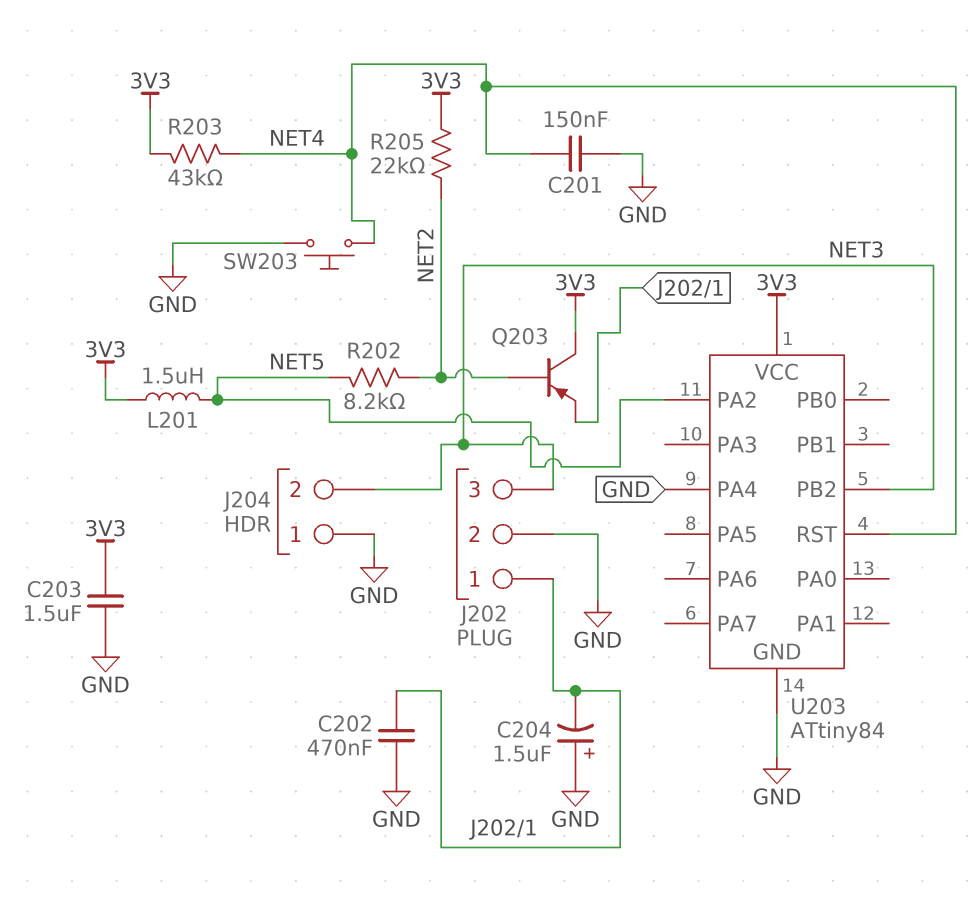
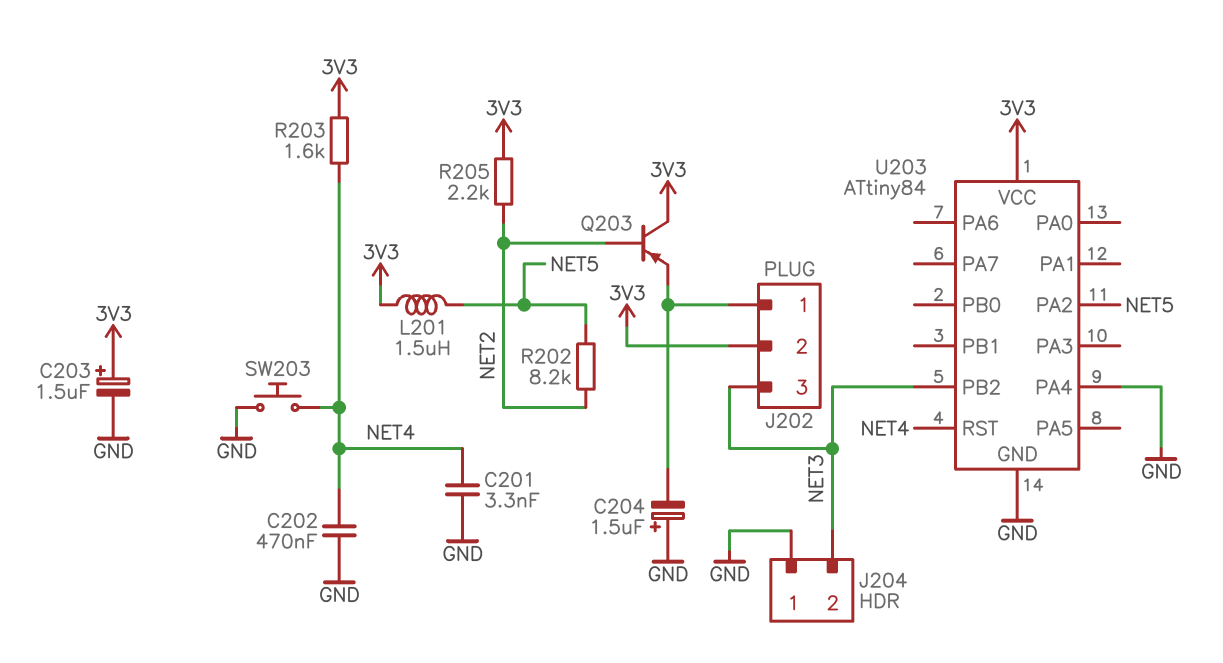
C201: 150nF (GND, NET4) -> 3.3nF (GND, NET4)
C202: 470nF (GND, J202/1) -> 470nF (GND, NET4)
C203: 1.5uF (3V3, GND) -> 1.5uF (plus 3V3, minus GND)
J202 pin 2: GND -> 3V3
R203: 43k (3V3, NET4) -> 1.6k (3V3, NET4)
R205: 22k (3V3, NET2) -> 2.2k (3V3, NET2)

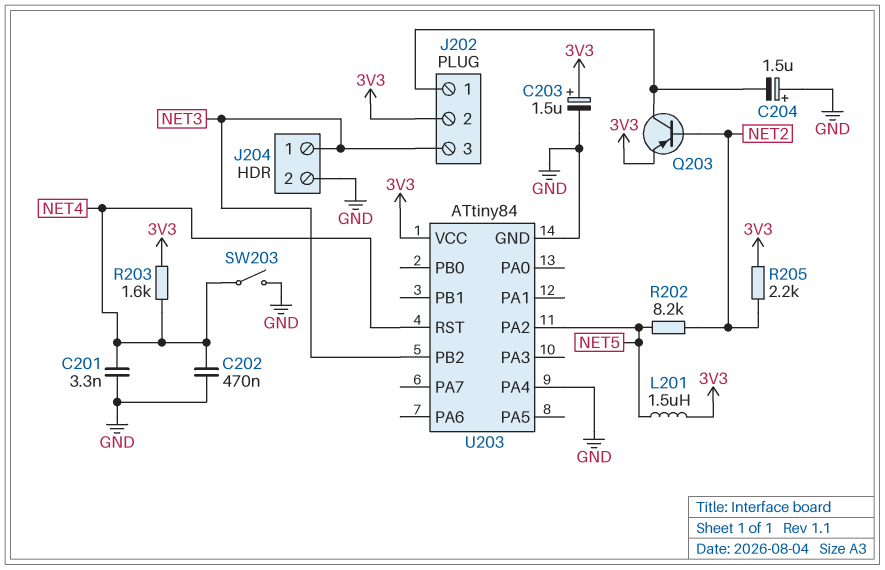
J204 pin 1: GND -> NET3
J204 pin 2: NET3 -> GND
Q203: PNP (B NET2, C 3V3, E J202/1) -> PNP (B NET2, C J202/1, E 3V3)
SW203: button (GND, NET4) -> switch (GND, NET4)

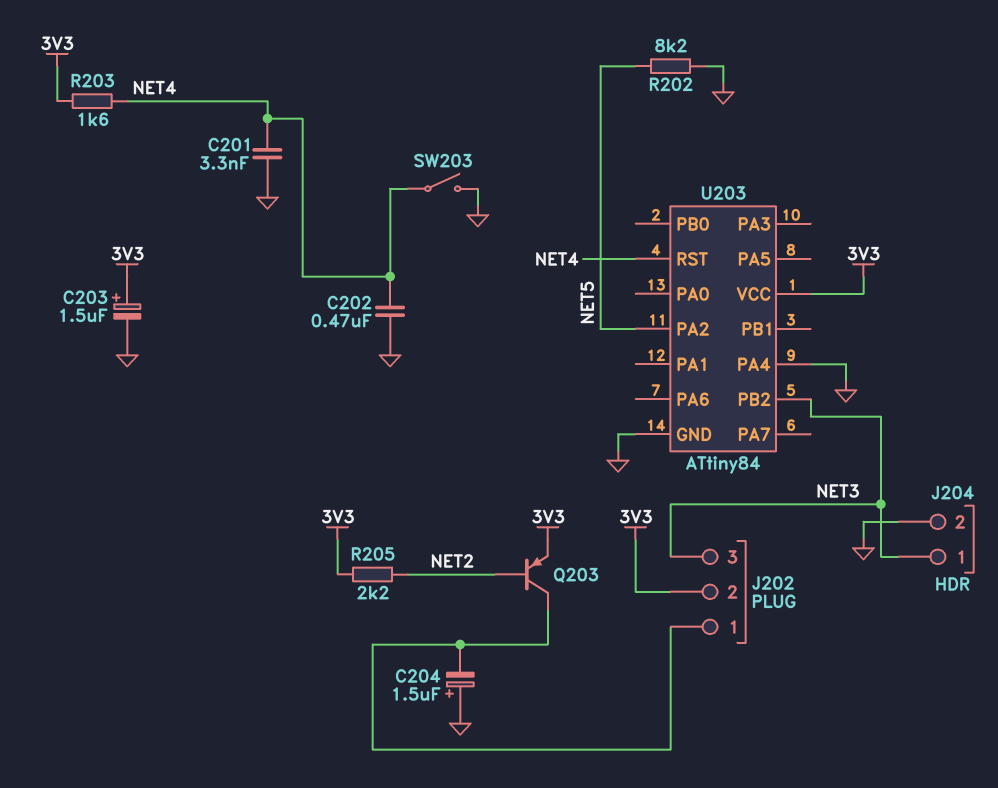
L201: 1.5uH (3V3, NET5) -> none
R202: 8.2k (NET2, NET5) -> 8.2k (GND, NET5)

